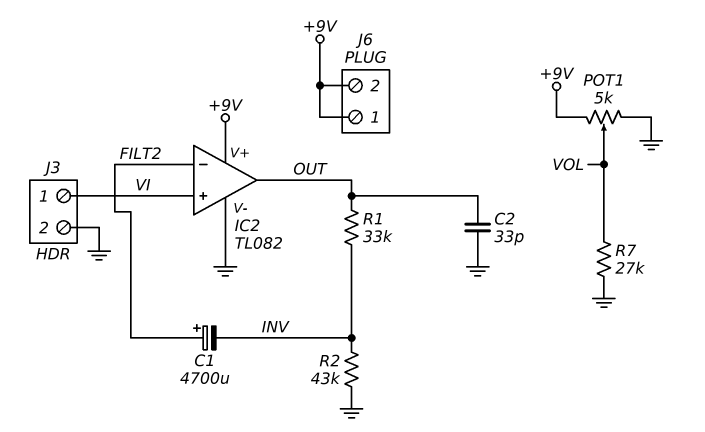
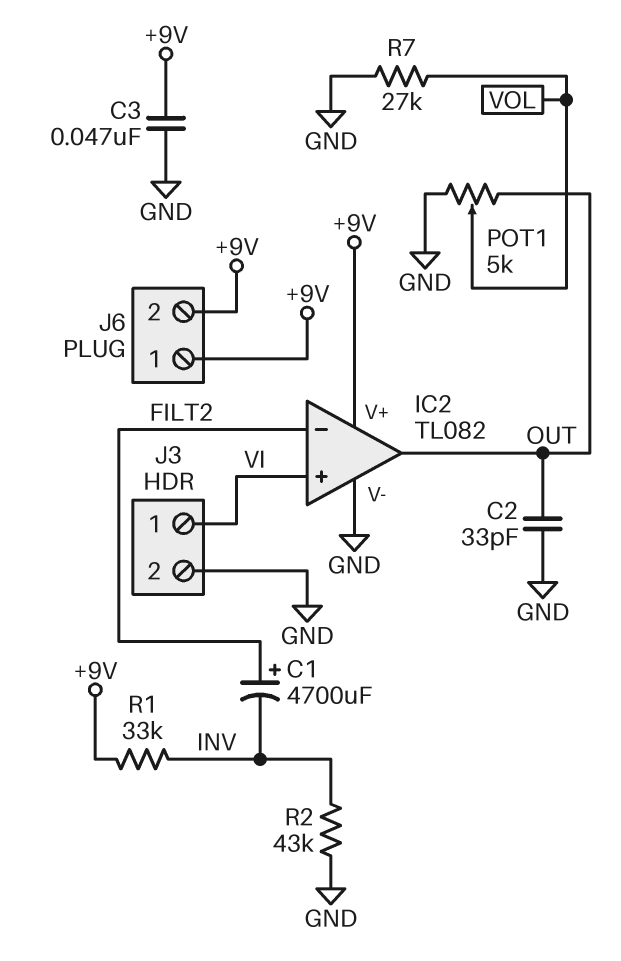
C3: none -> 47nF (+9V, GND)
POT1: 5k (+9V, GND, wiper VOL) -> 5k (GND, OUT, wiper VOL)
R1: 33k (INV, OUT) -> 33k (+9V, INV)

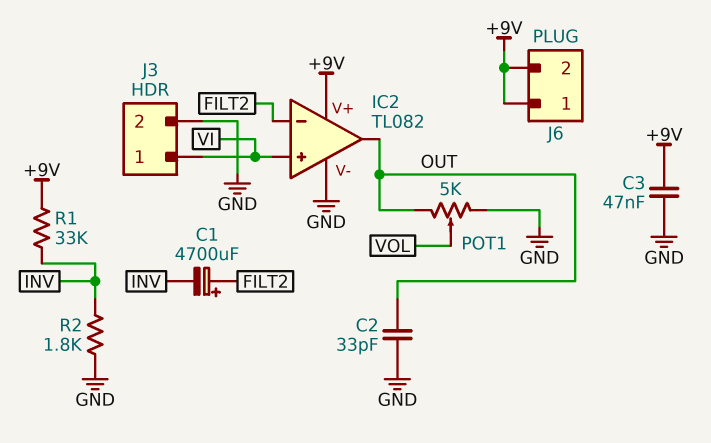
R2: 43k (GND, INV) -> 1.8k (GND, INV)
R7: 27k (GND, VOL) -> none

